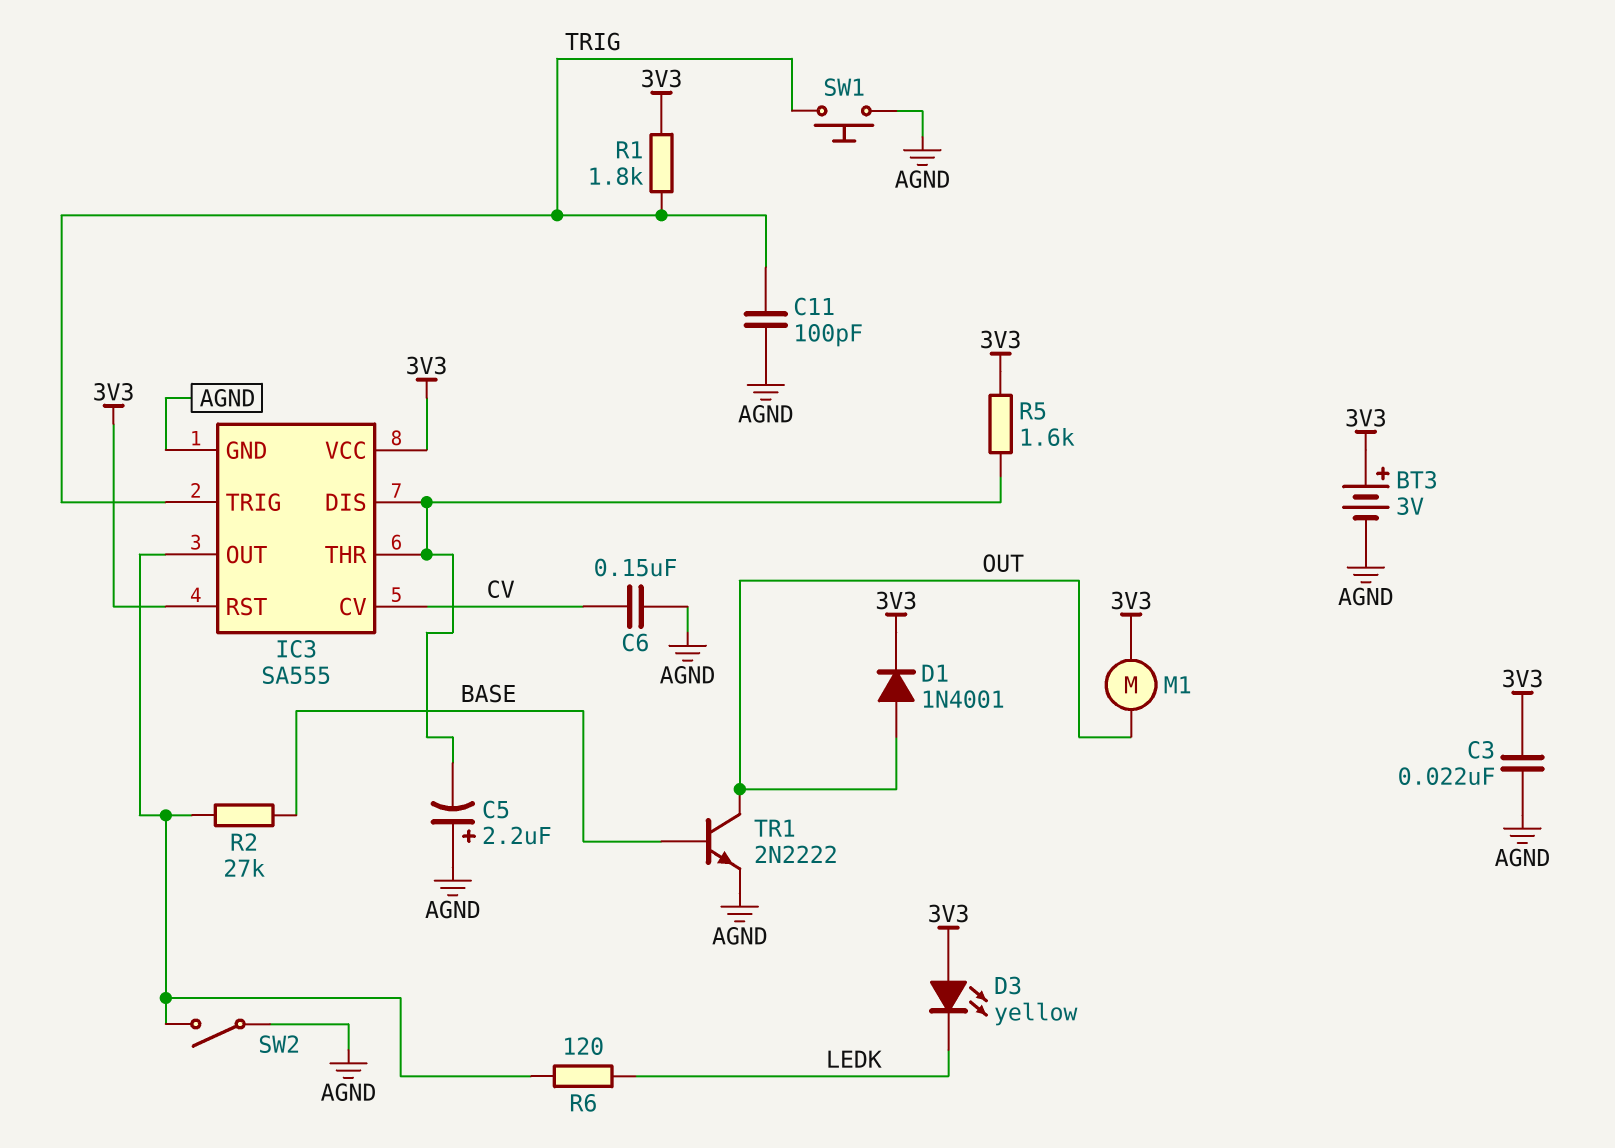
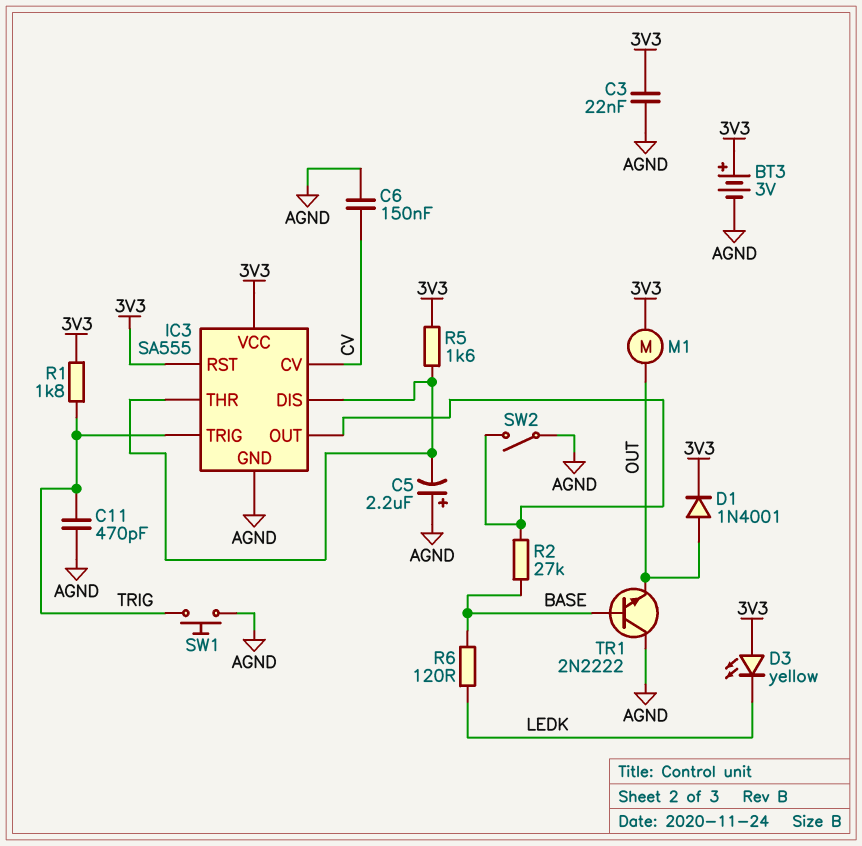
C11: 100pF (AGND, TRIG) -> 470pF (AGND, TRIG)
R6: 120 (IC3/OUT, LEDK) -> 120 (BASE, LEDK)
TR1: NPN 2N2222 (B BASE, C OUT, E AGND) -> NPN 2N2222 (B BASE, C AGND, E OUT)

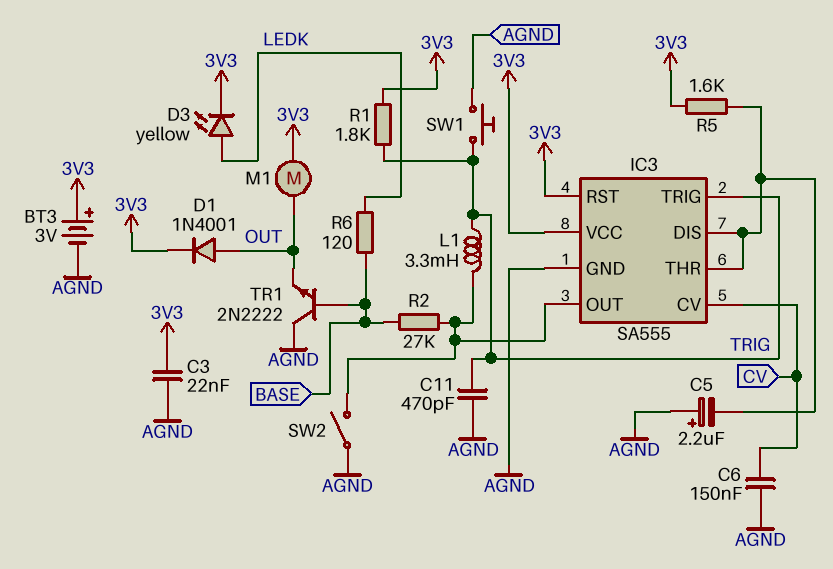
D3: LED yellow (A 3V3, K LEDK) -> LED yellow (A LEDK, K 3V3)
L1: none -> 3.3mH (IC3/OUT, TRIG)

